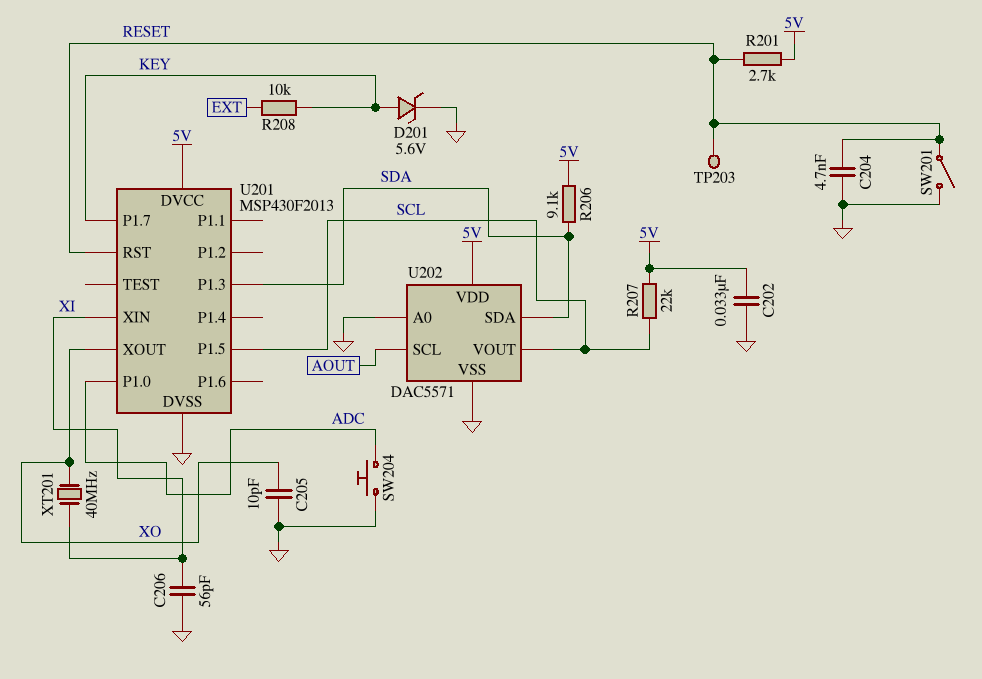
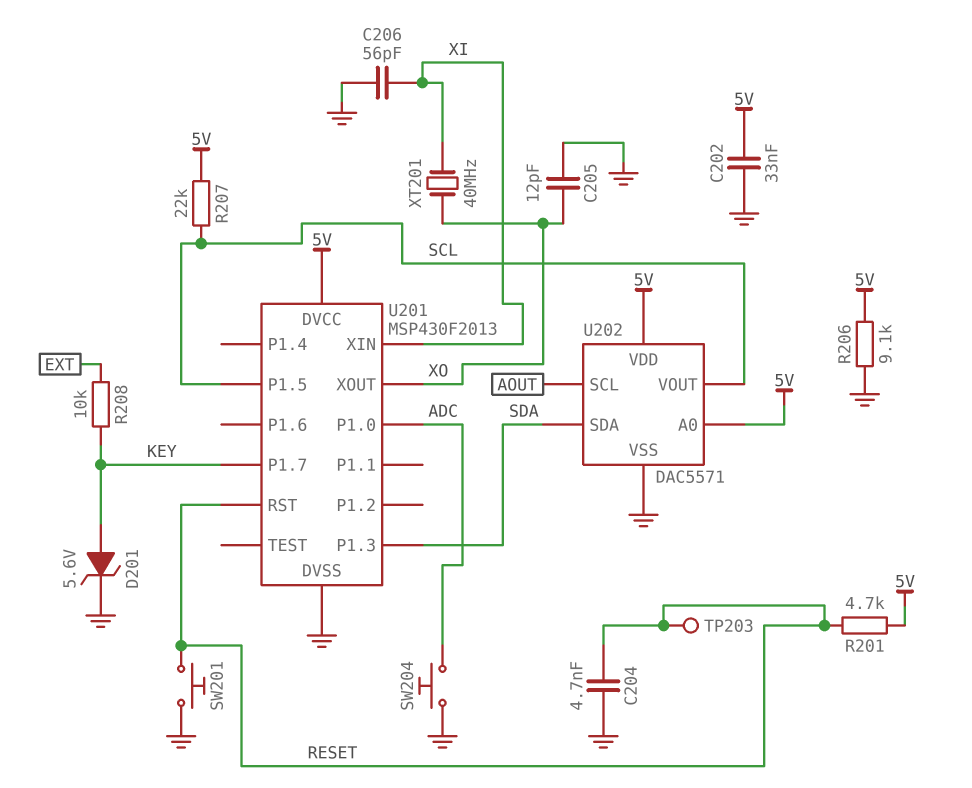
C205: 10pF (GND, XO) -> 12pF (GND, XO)
R201: 2.7k (5V, RESET) -> 4.7k (5V, RESET)
R206: 9.1k (5V, SDA) -> 9.1k (5V, GND)
SW201: switch (GND, RESET) -> button (GND, RESET)
U202 pin A0: GND -> 5V

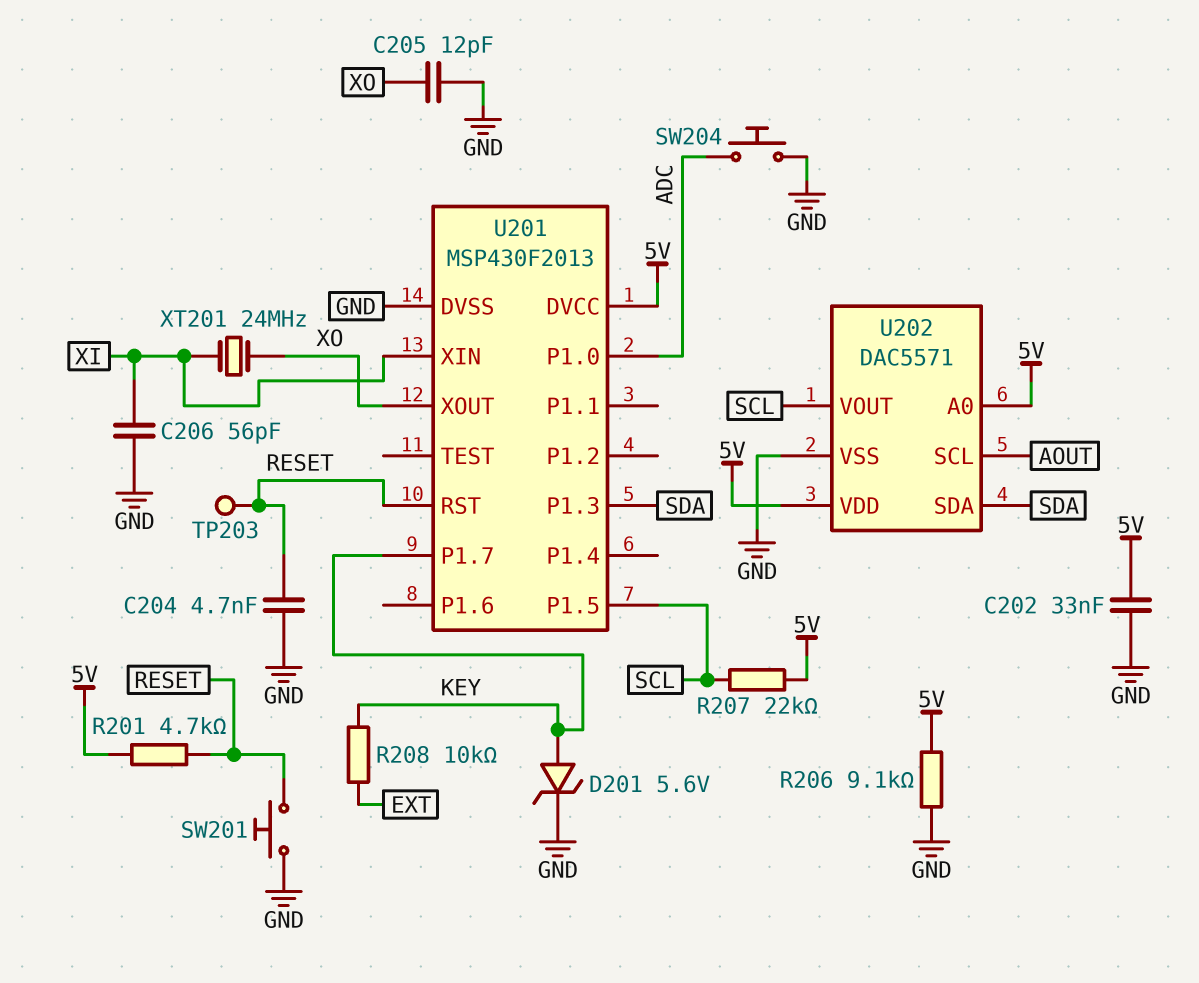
XT201: 40MHz (XI, XO) -> 24MHz (XI, XO)

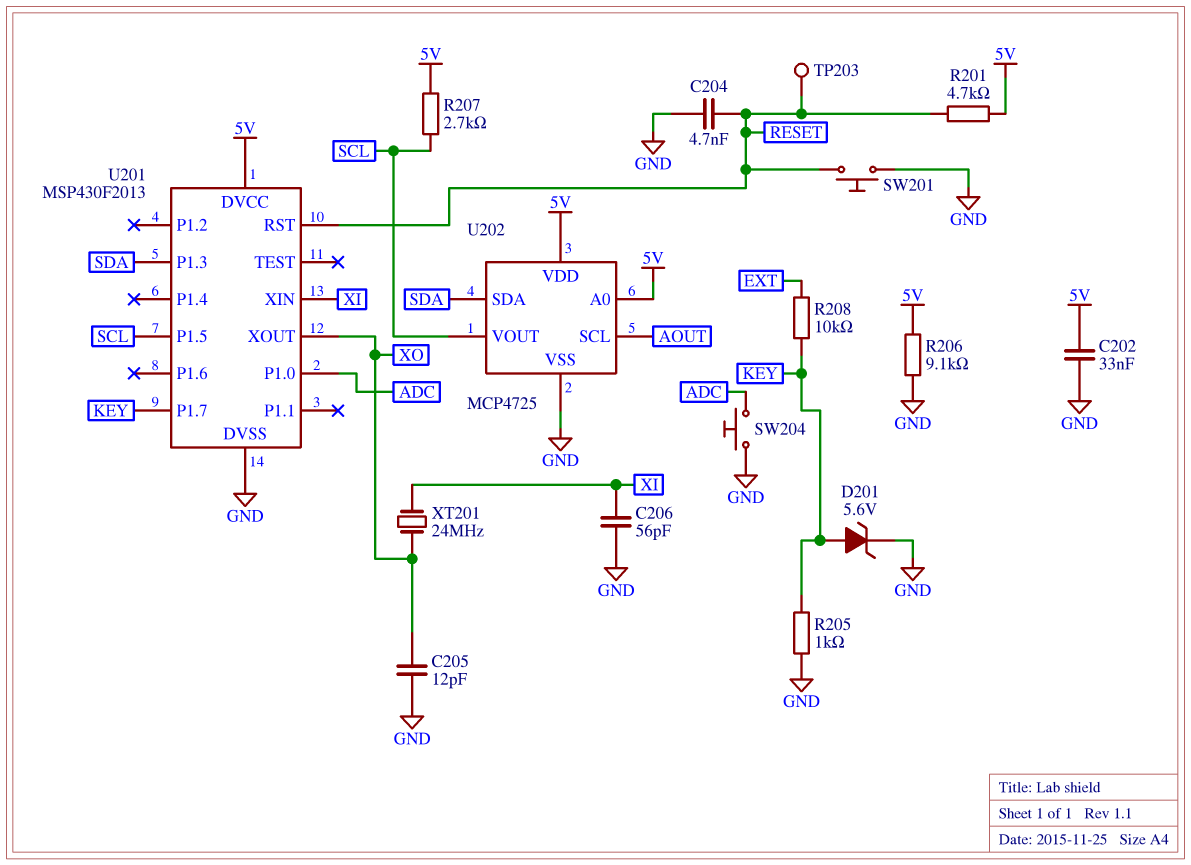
R205: none -> 1k (GND, KEY)
R207: 22k (5V, SCL) -> 2.7k (5V, SCL)
U202: DAC5571 -> MCP4725

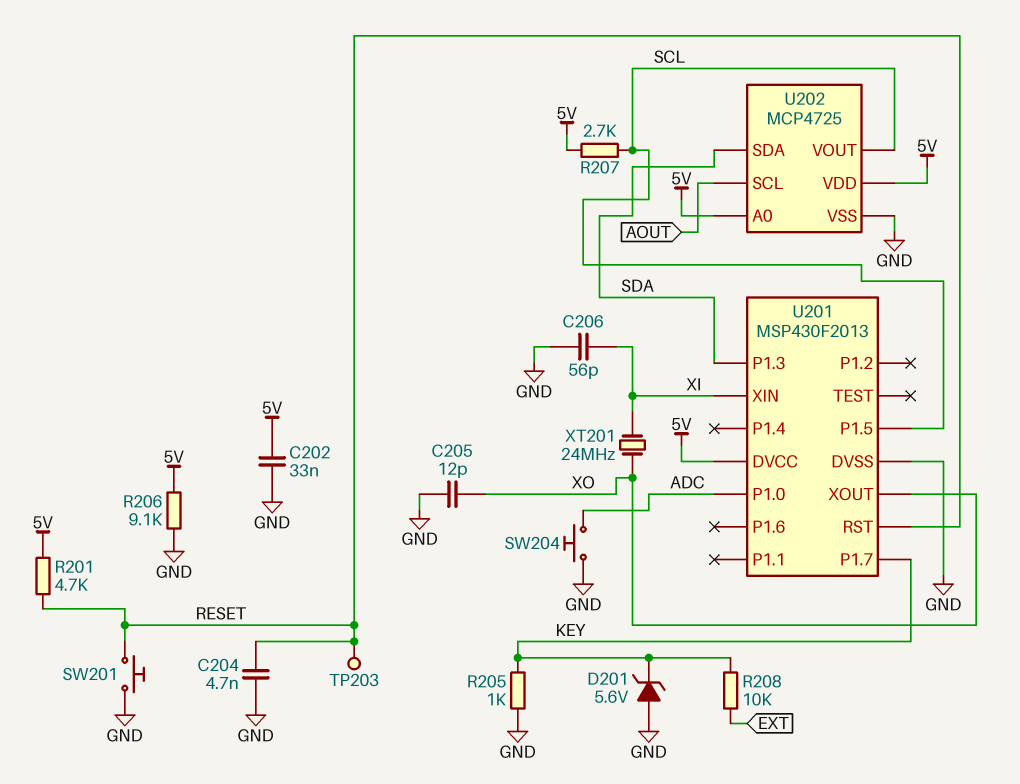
D201: zener 5.6V (A KEY, K GND) -> zener 5.6V (A GND, K KEY)

